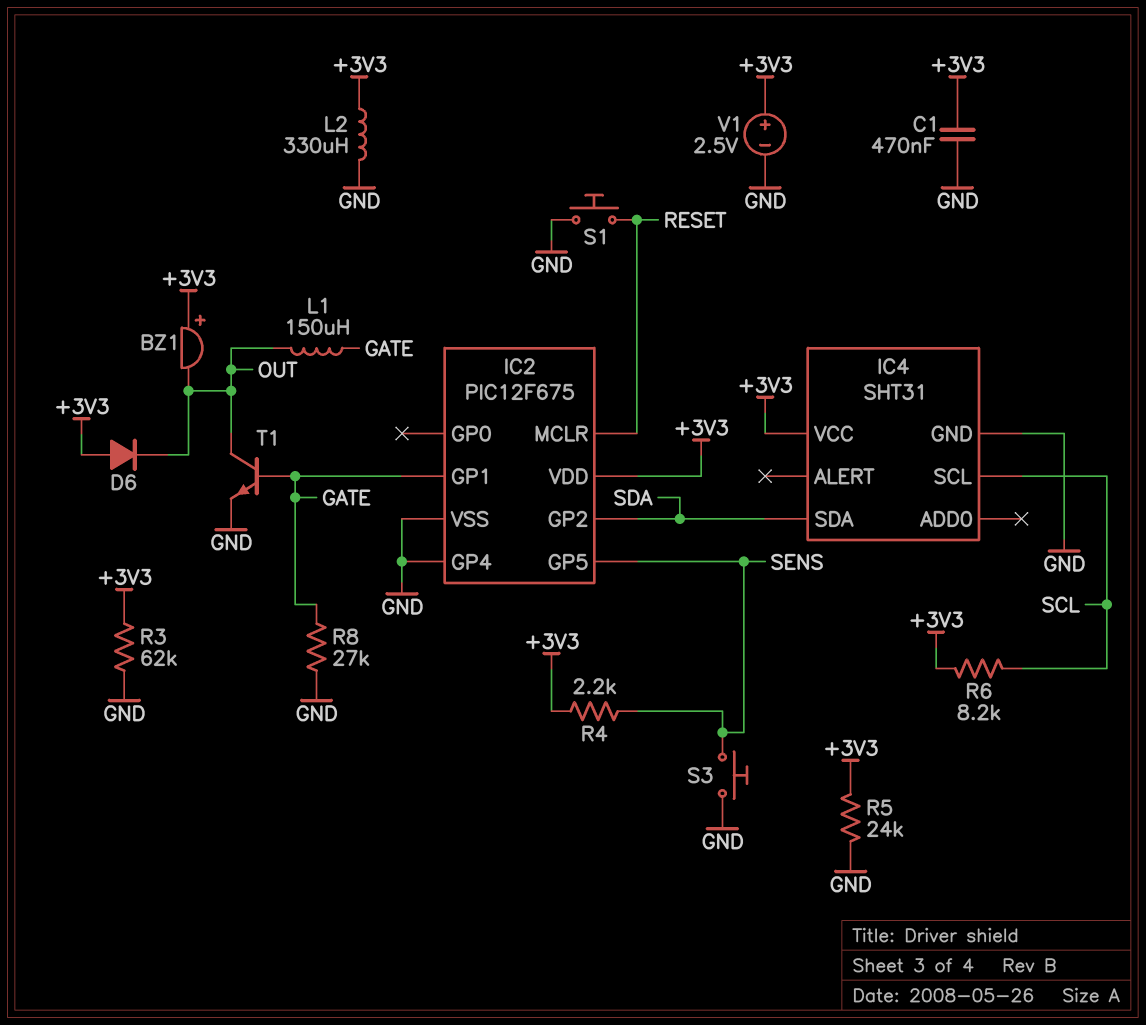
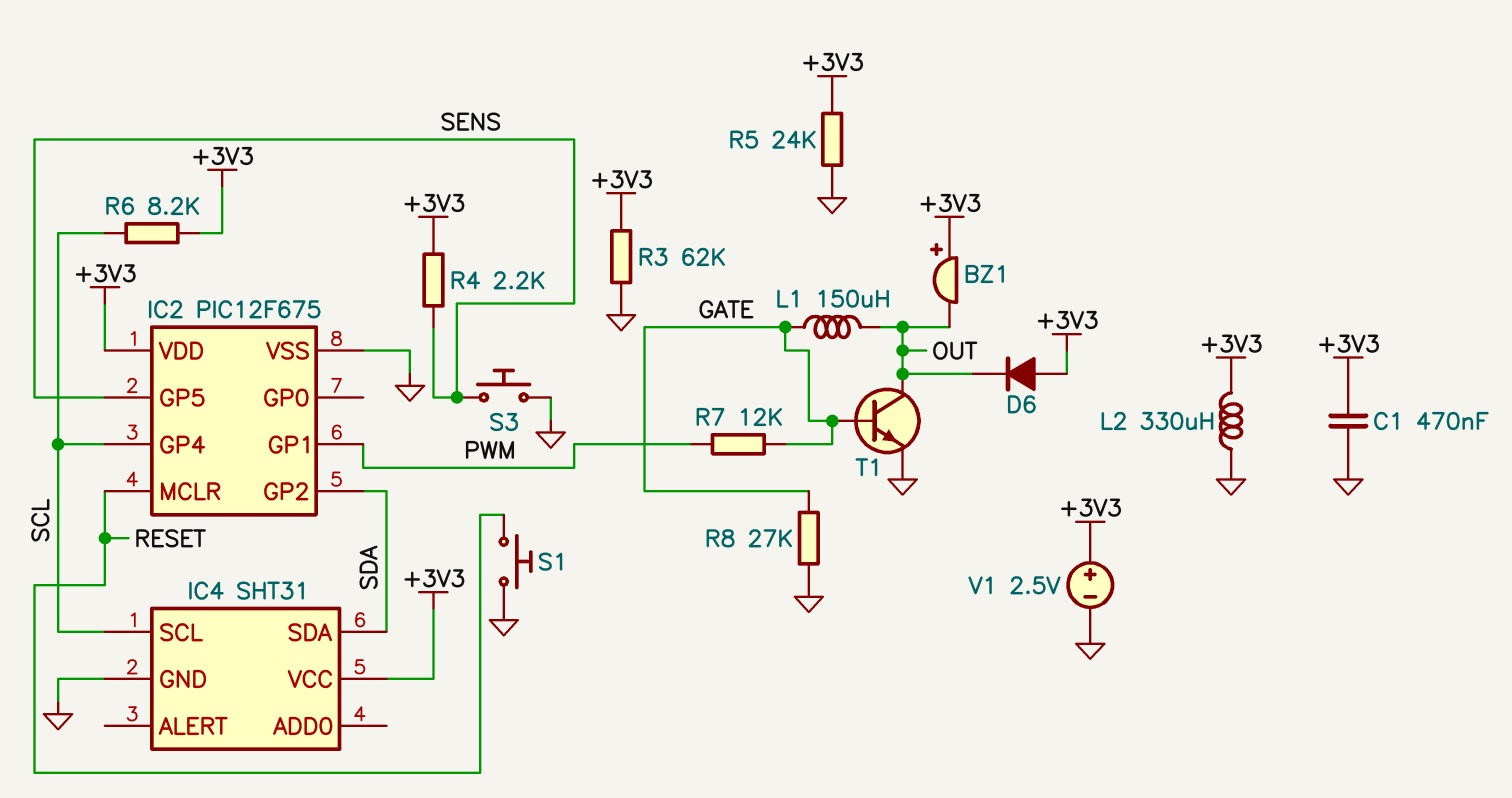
IC2 pin GP1: GATE -> PWM
IC2 pin GP4: GND -> SCL
R7: none -> 12k (GATE, PWM)

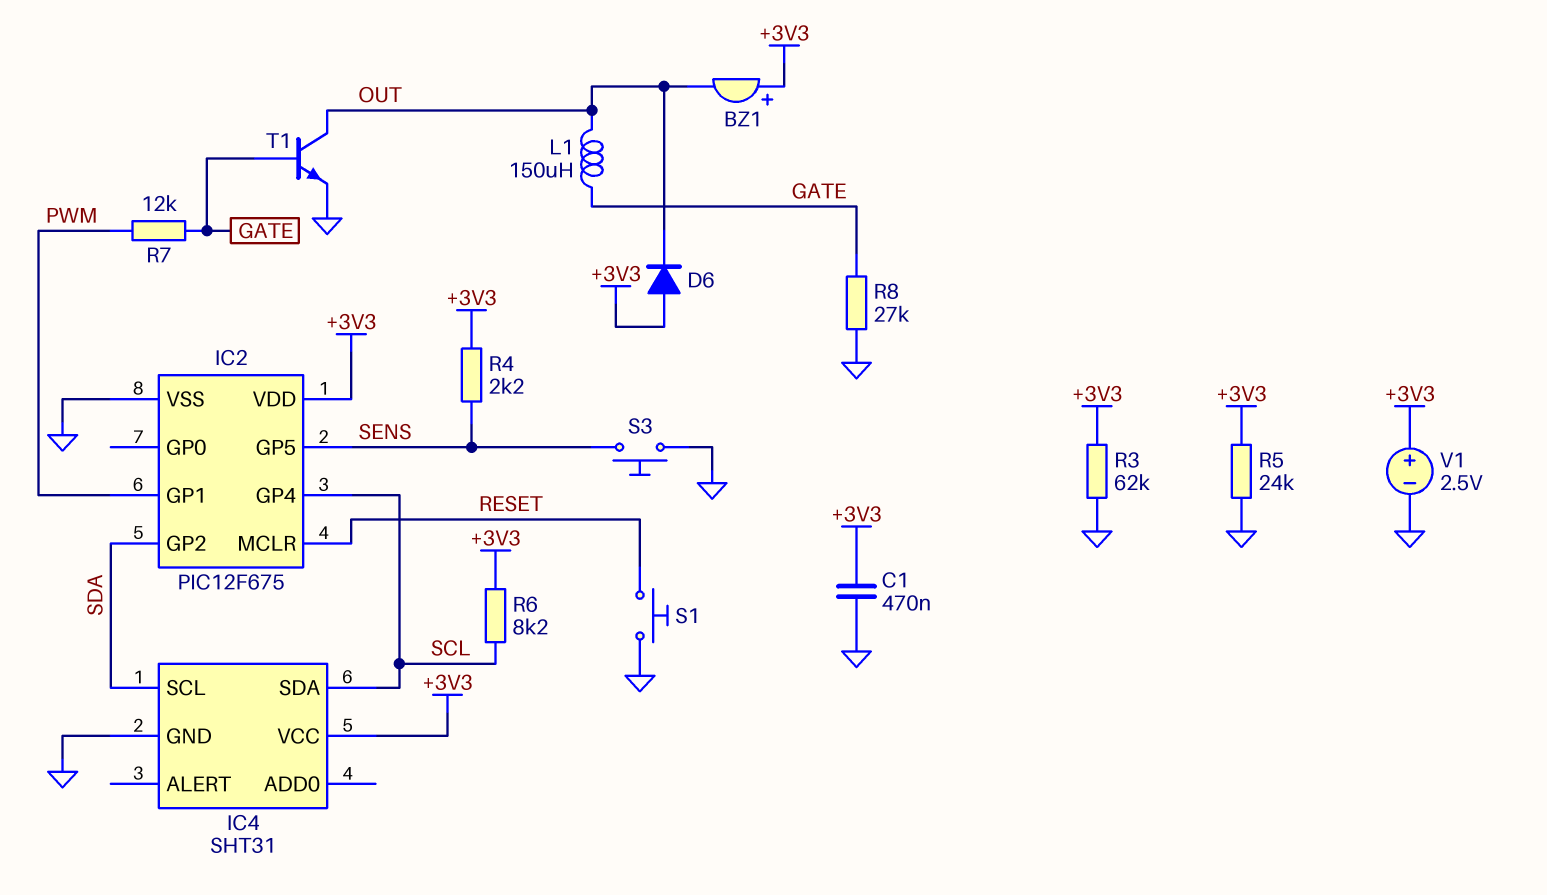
IC4 pin SCL: SCL -> SDA
IC4 pin SDA: SDA -> SCL
L2: 330uH (+3V3, GND) -> none

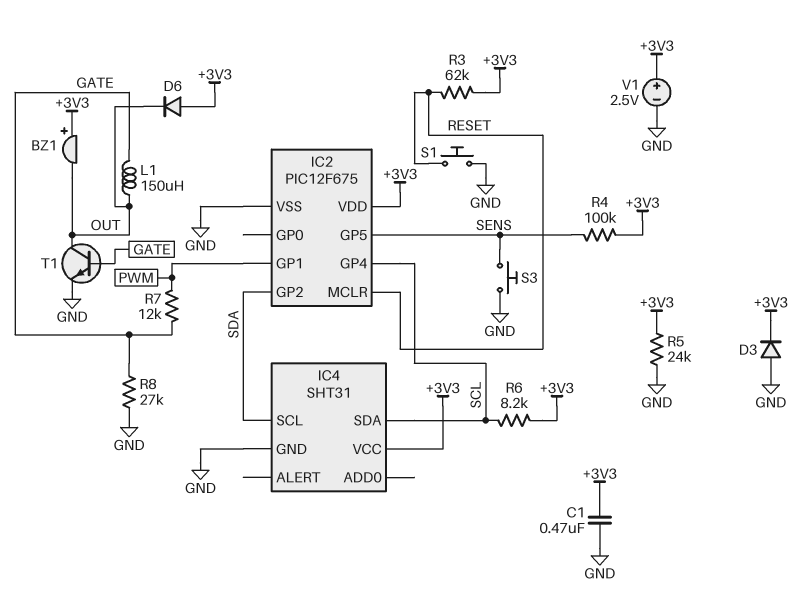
D3: none -> diode (A GND, K +3V3)
R3: 62k (+3V3, GND) -> 62k (+3V3, RESET)
R4: 2.2k (+3V3, SENS) -> 100k (+3V3, SENS)

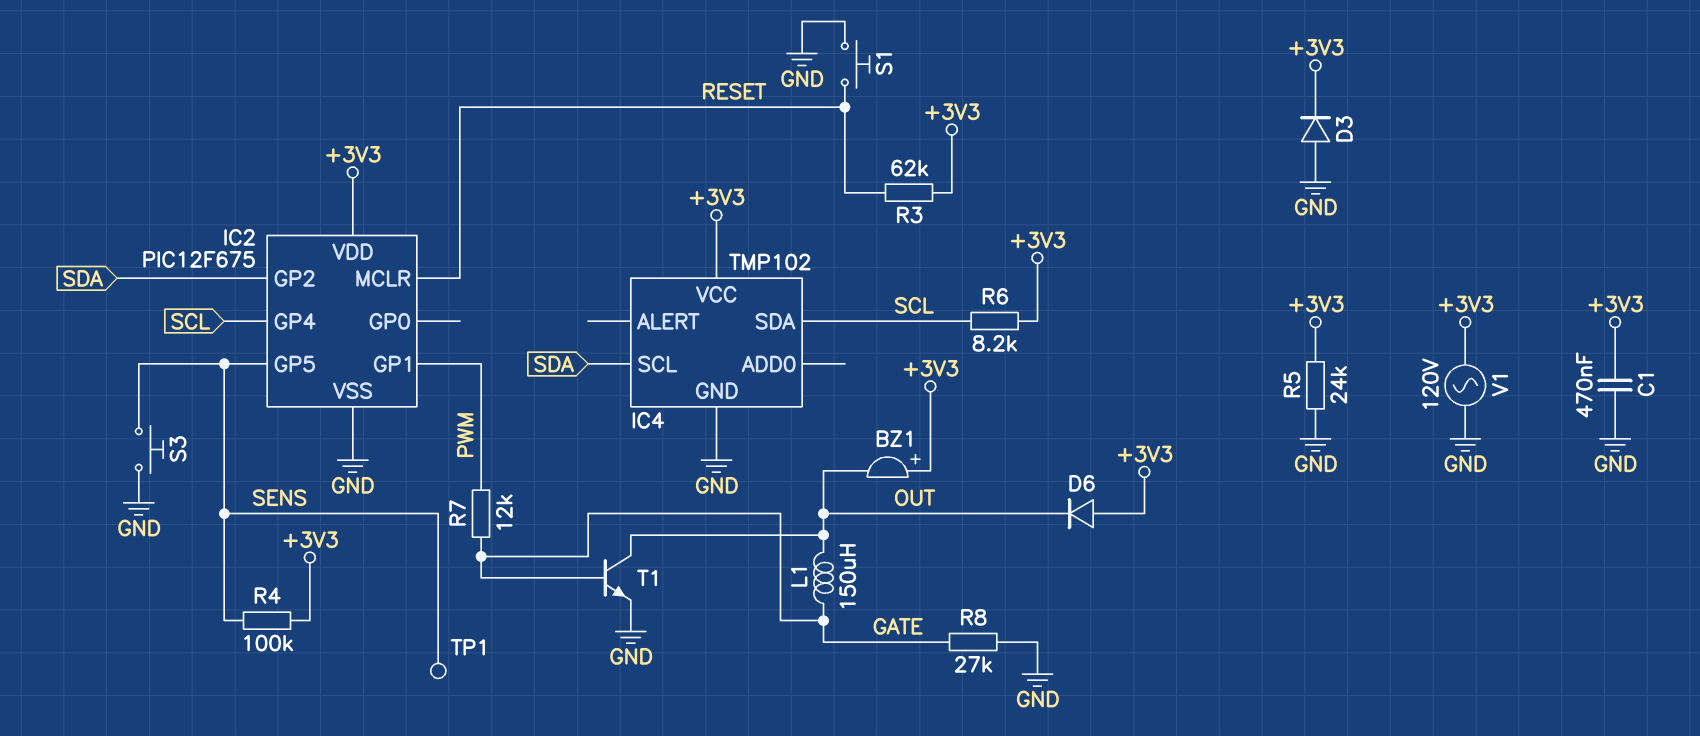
IC4: SHT31 -> TMP102
TP1: none -> test point (SENS)
V1: 2.5V (plus +3V3, minus GND) -> AC 120V (+3V3, GND)

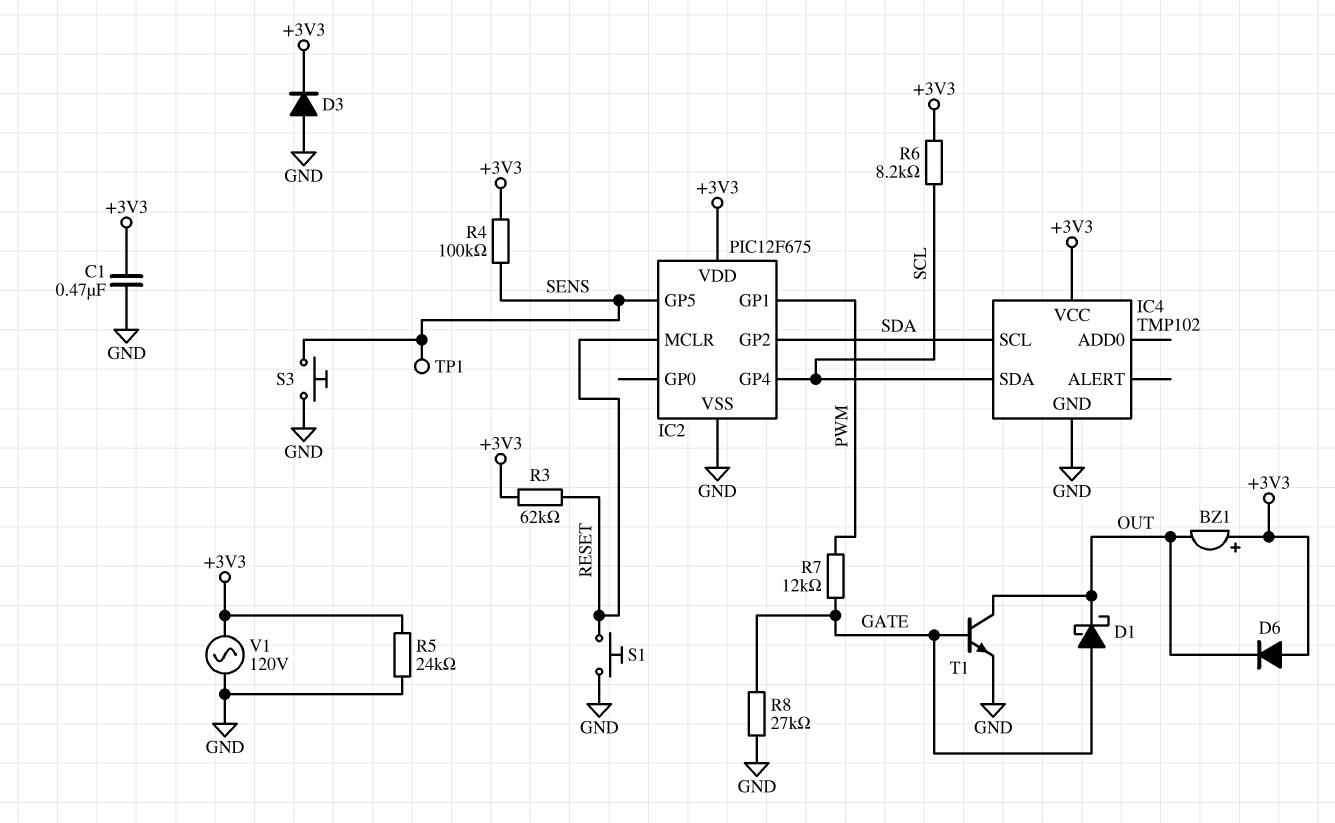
D1: none -> schottky (A GATE, K OUT)
L1: 150uH (GATE, OUT) -> none

